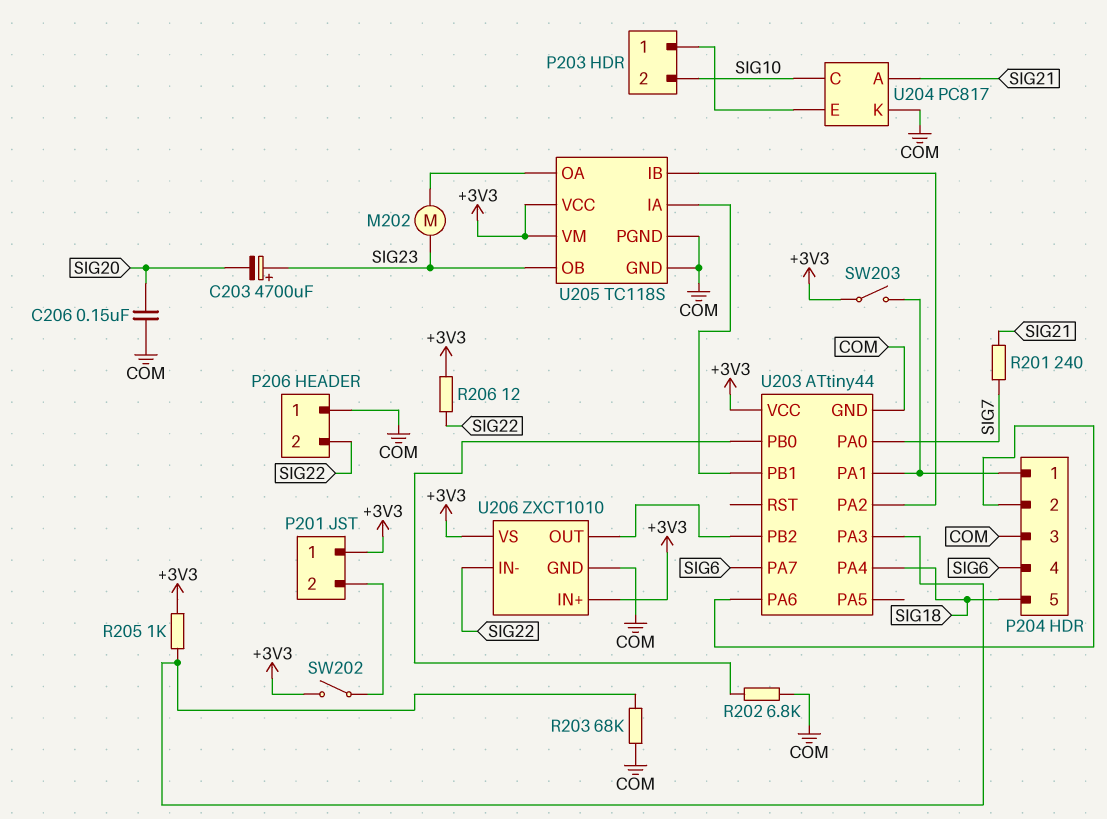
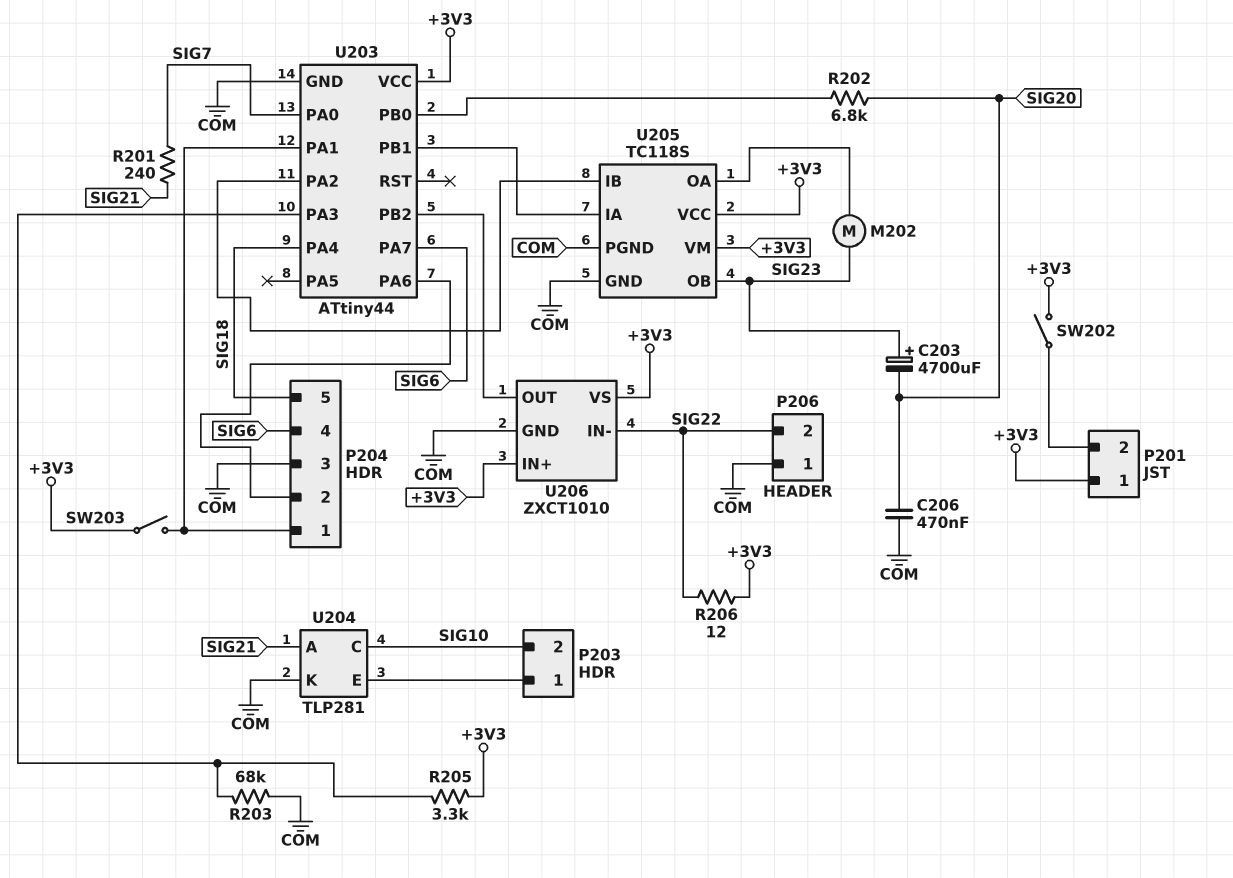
C206: 150nF (COM, SIG20) -> 470nF (COM, SIG20)
R202: 6.8k (COM, U203/PB0) -> 6.8k (SIG20, U203/PB0)
R205: 1k (+3V3, U203/PA3) -> 3.3k (+3V3, U203/PA3)
U204: PC817 -> TLP281

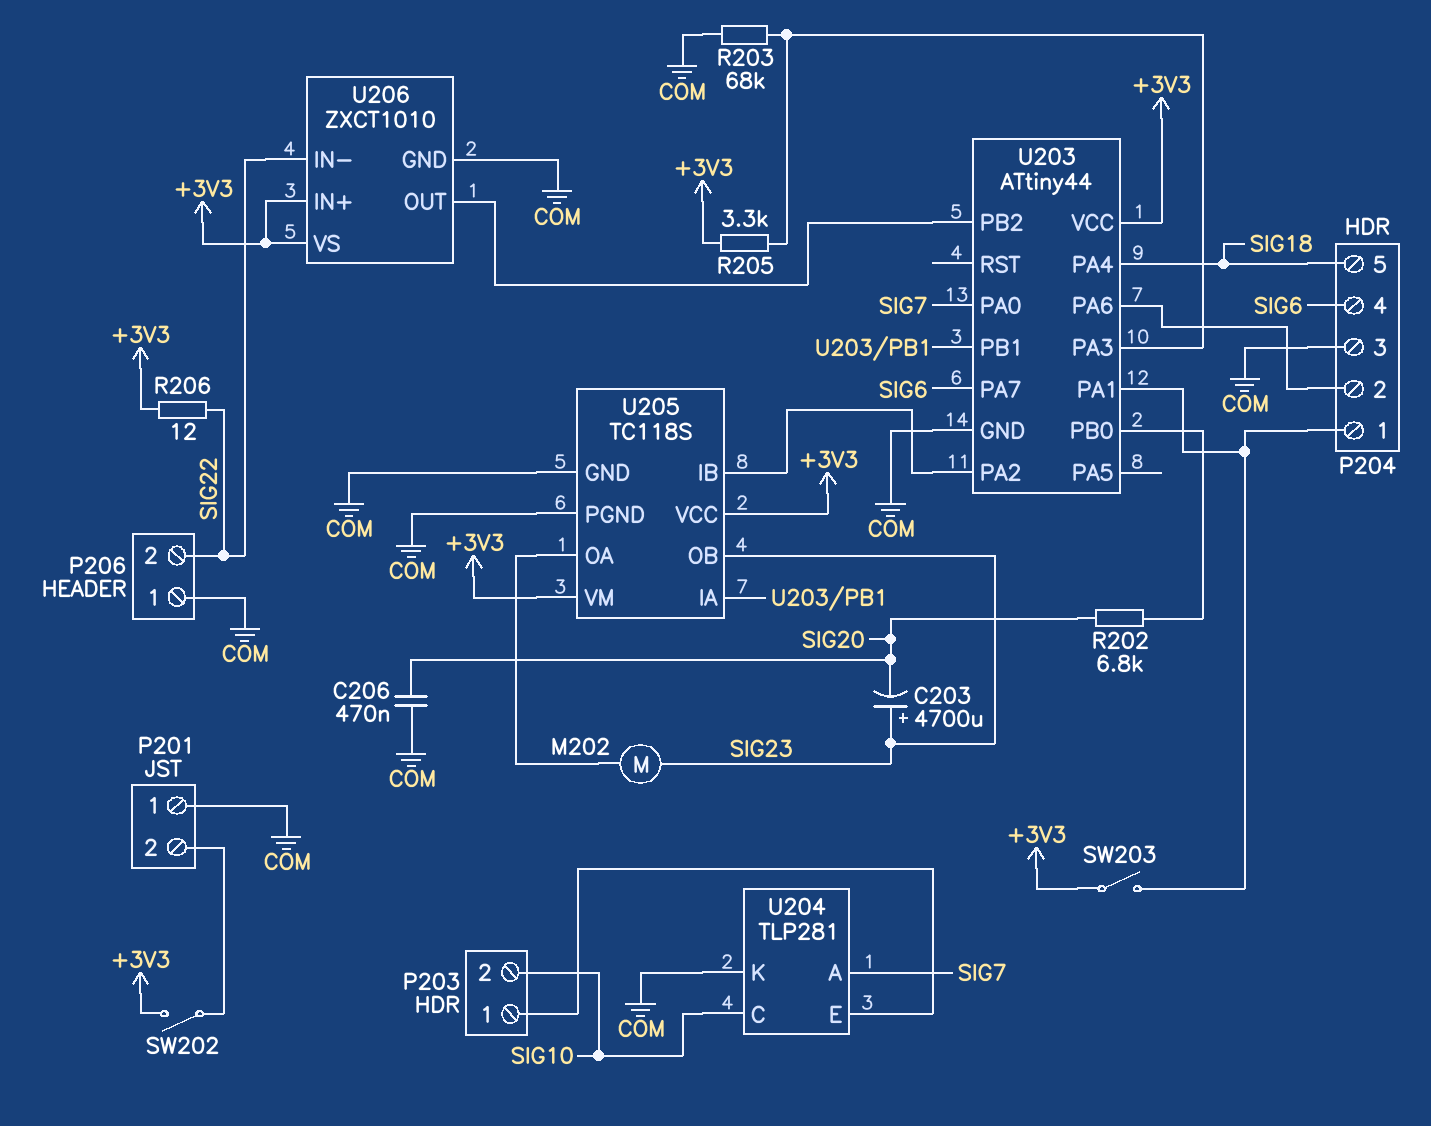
P201 pin 1: +3V3 -> COM
R201: 240 (SIG7, SIG21) -> none
U204 pin A: SIG21 -> SIG7

